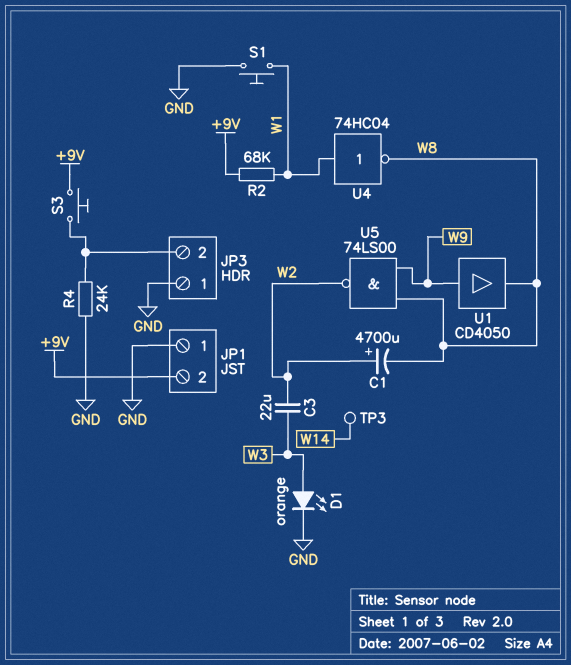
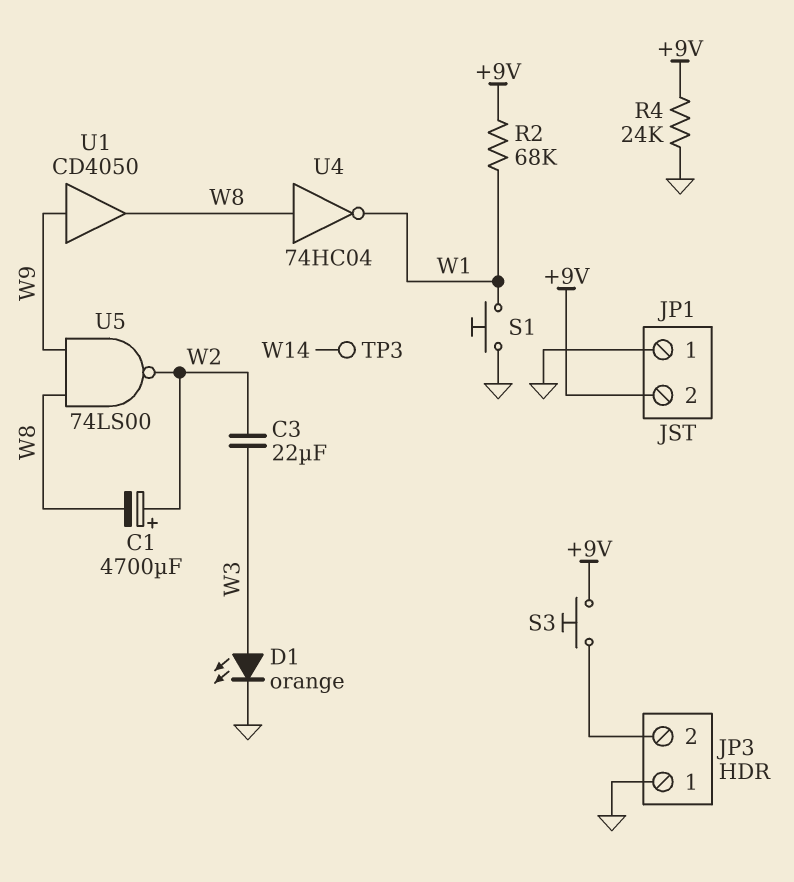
R4: 24k (GND, JP3/2) -> 24k (+9V, GND)
U4: NOT 74HC04 (in W1, out W8) -> NOT 74HC04 (in W8, out W1)

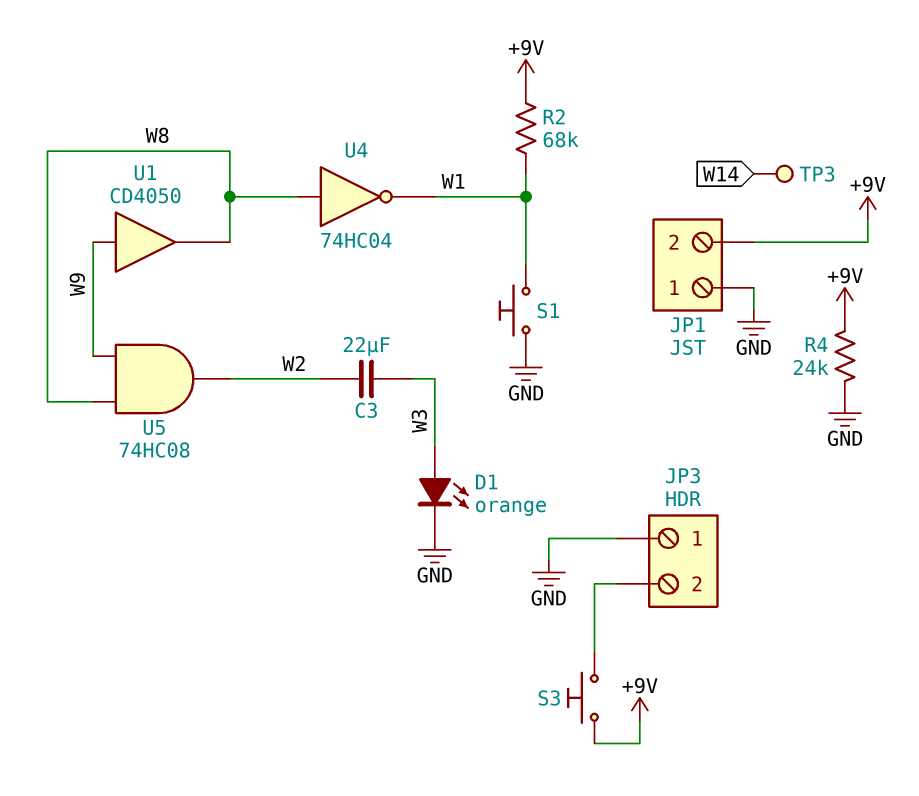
C1: 4700uF (plus W2, minus W8) -> none
U5: NAND 74LS00 (in W8, in W9, out W2) -> AND 74HC08 (in W8, in W9, out W2)

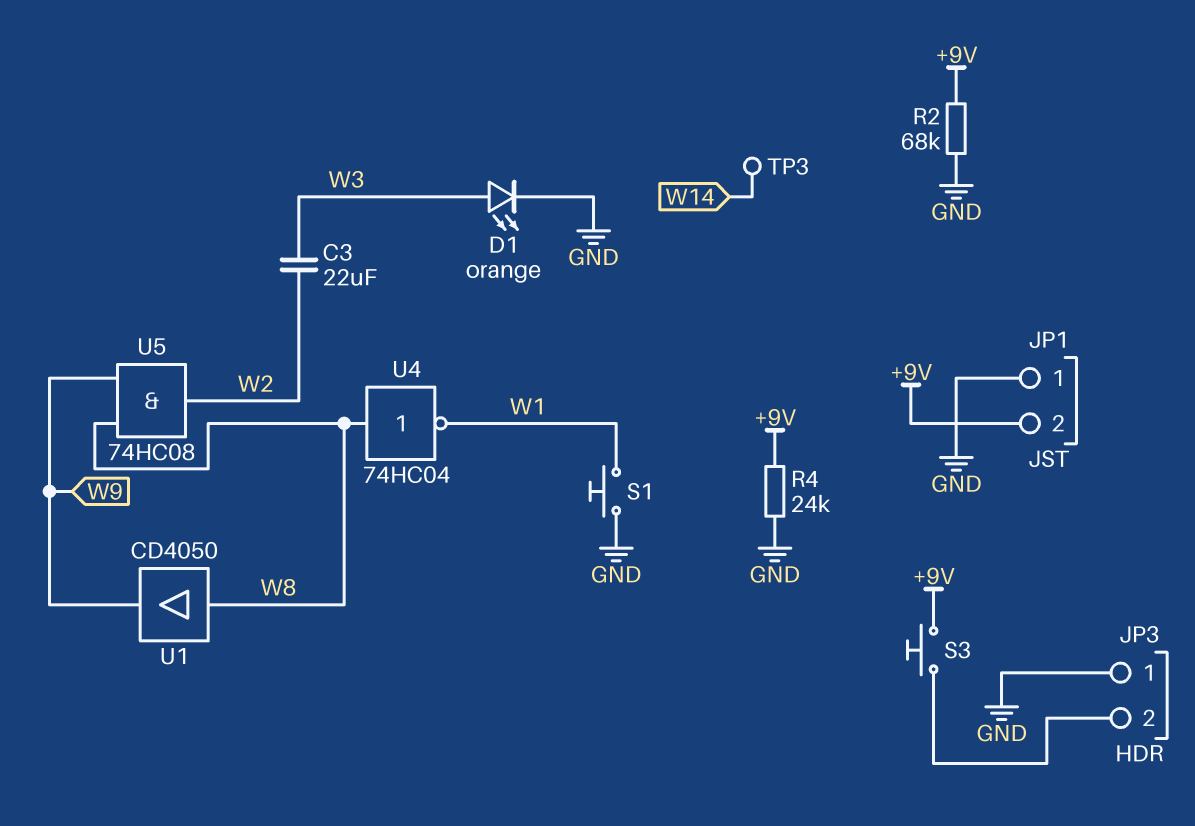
R2: 68k (+9V, W1) -> 68k (+9V, GND)
U1: buffer CD4050 (in W9, out W8) -> buffer CD4050 (in W8, out W9)

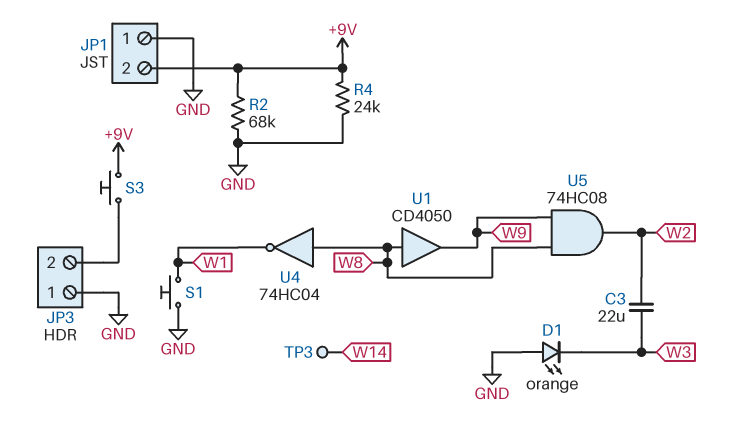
D1: LED orange (A W3, K GND) -> LED orange (A GND, K W3)

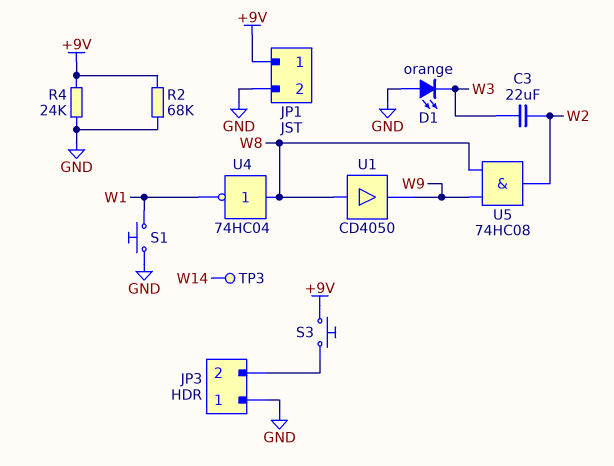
JP1 pin 1: GND -> +9V
JP1 pin 2: +9V -> GND

